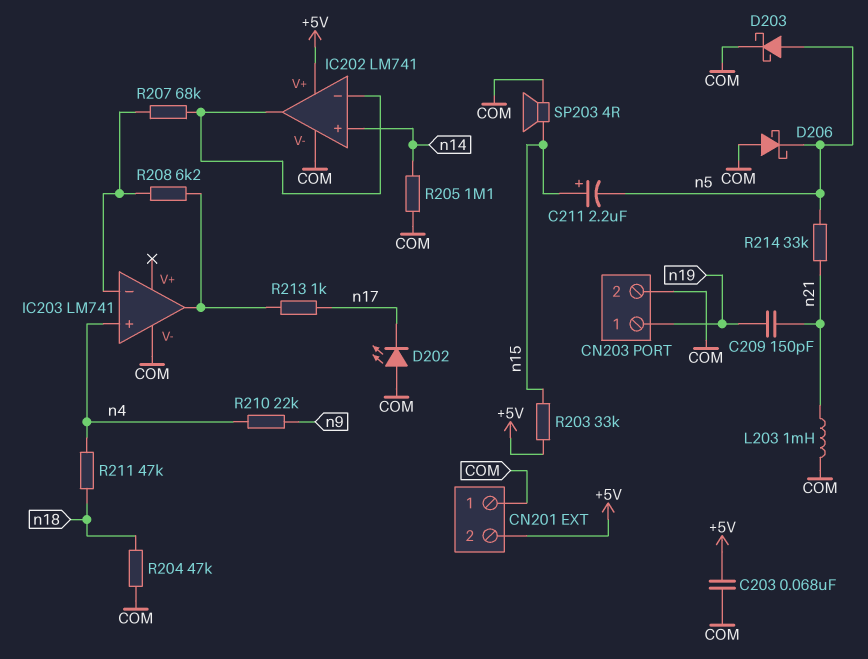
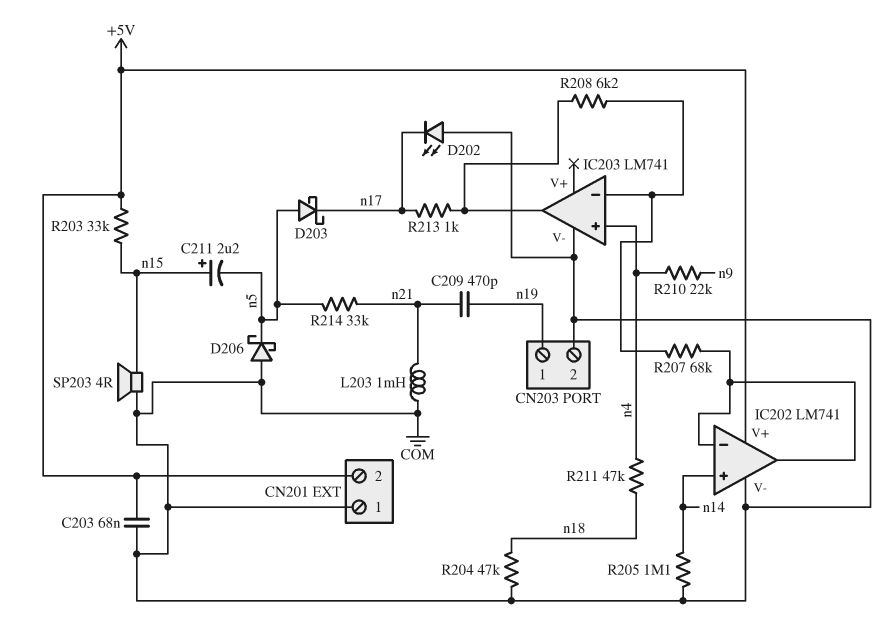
C209: 150pF (n19, n21) -> 470pF (n19, n21)
D203: schottky (A n5, K COM) -> schottky (A n5, K n17)

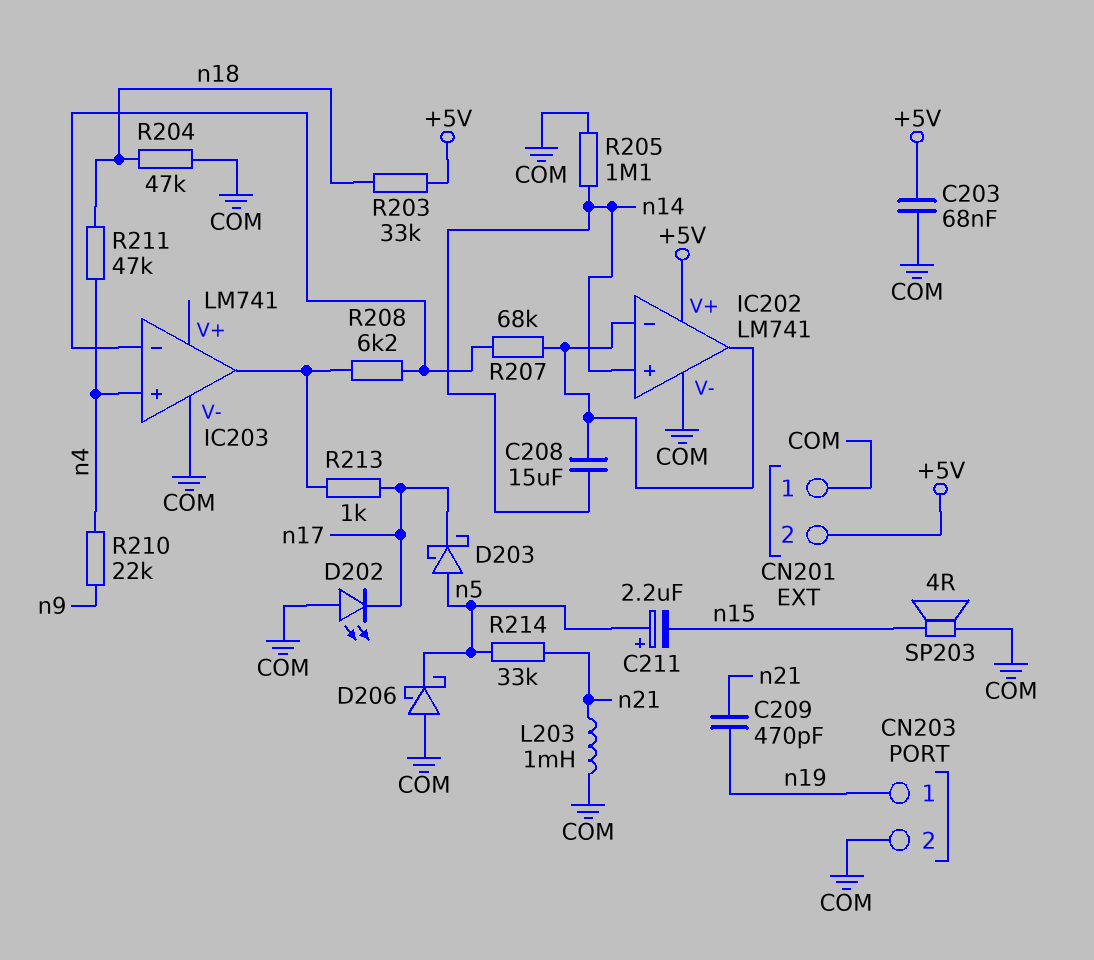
C208: none -> 15uF (IC202/in-, n14)
C211: 2.2uF (plus n15, minus n5) -> 2.2uF (plus n5, minus n15)
R203: 33k (+5V, n15) -> 33k (+5V, n18)

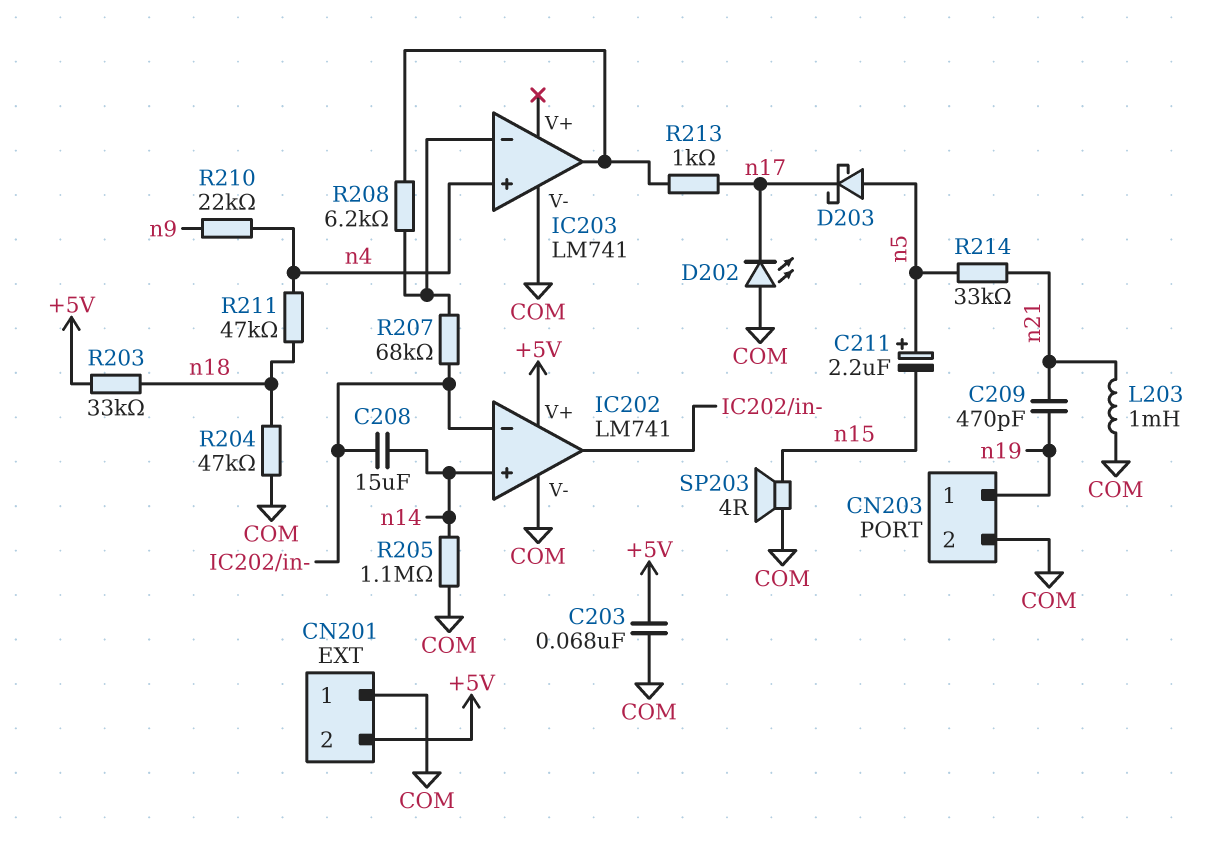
D206: schottky (A COM, K n5) -> none

